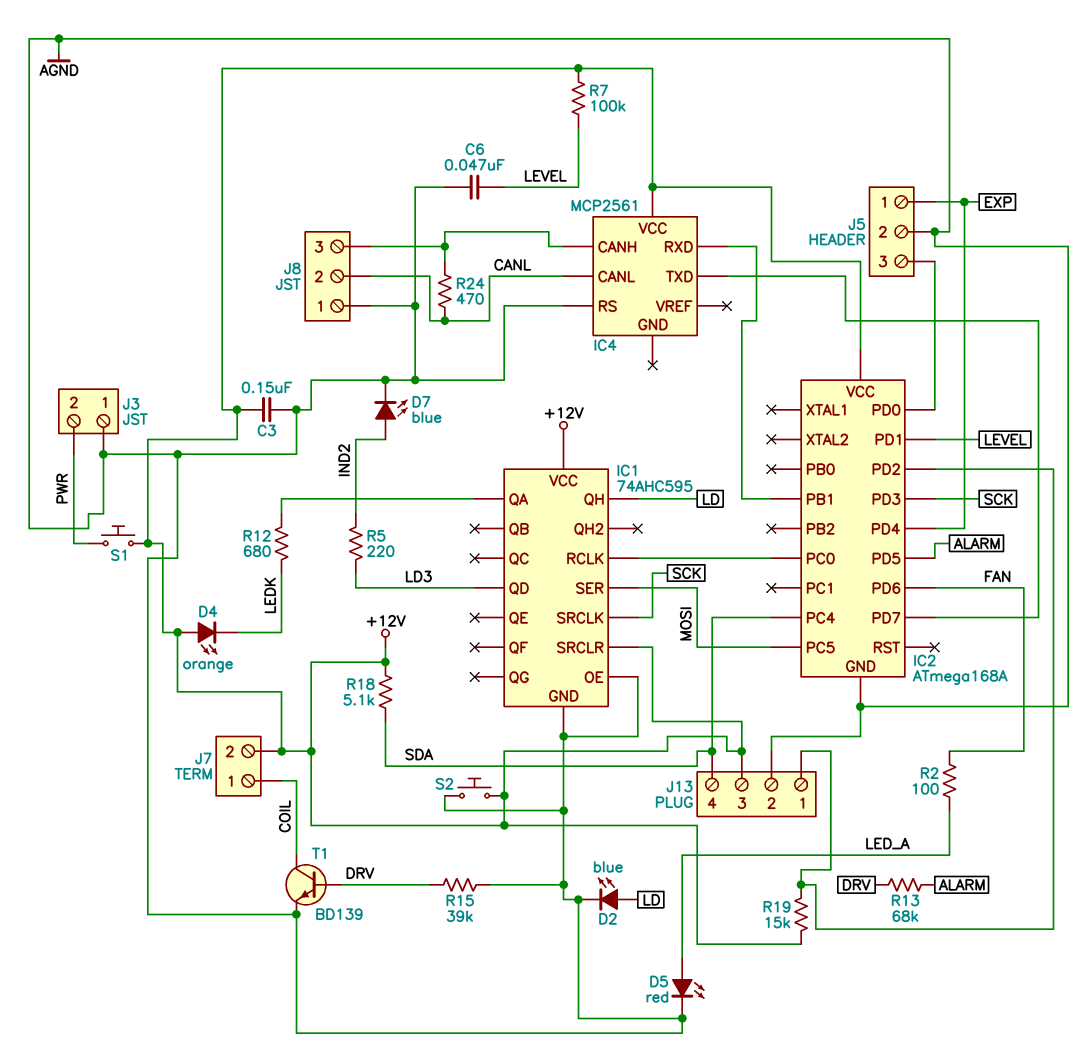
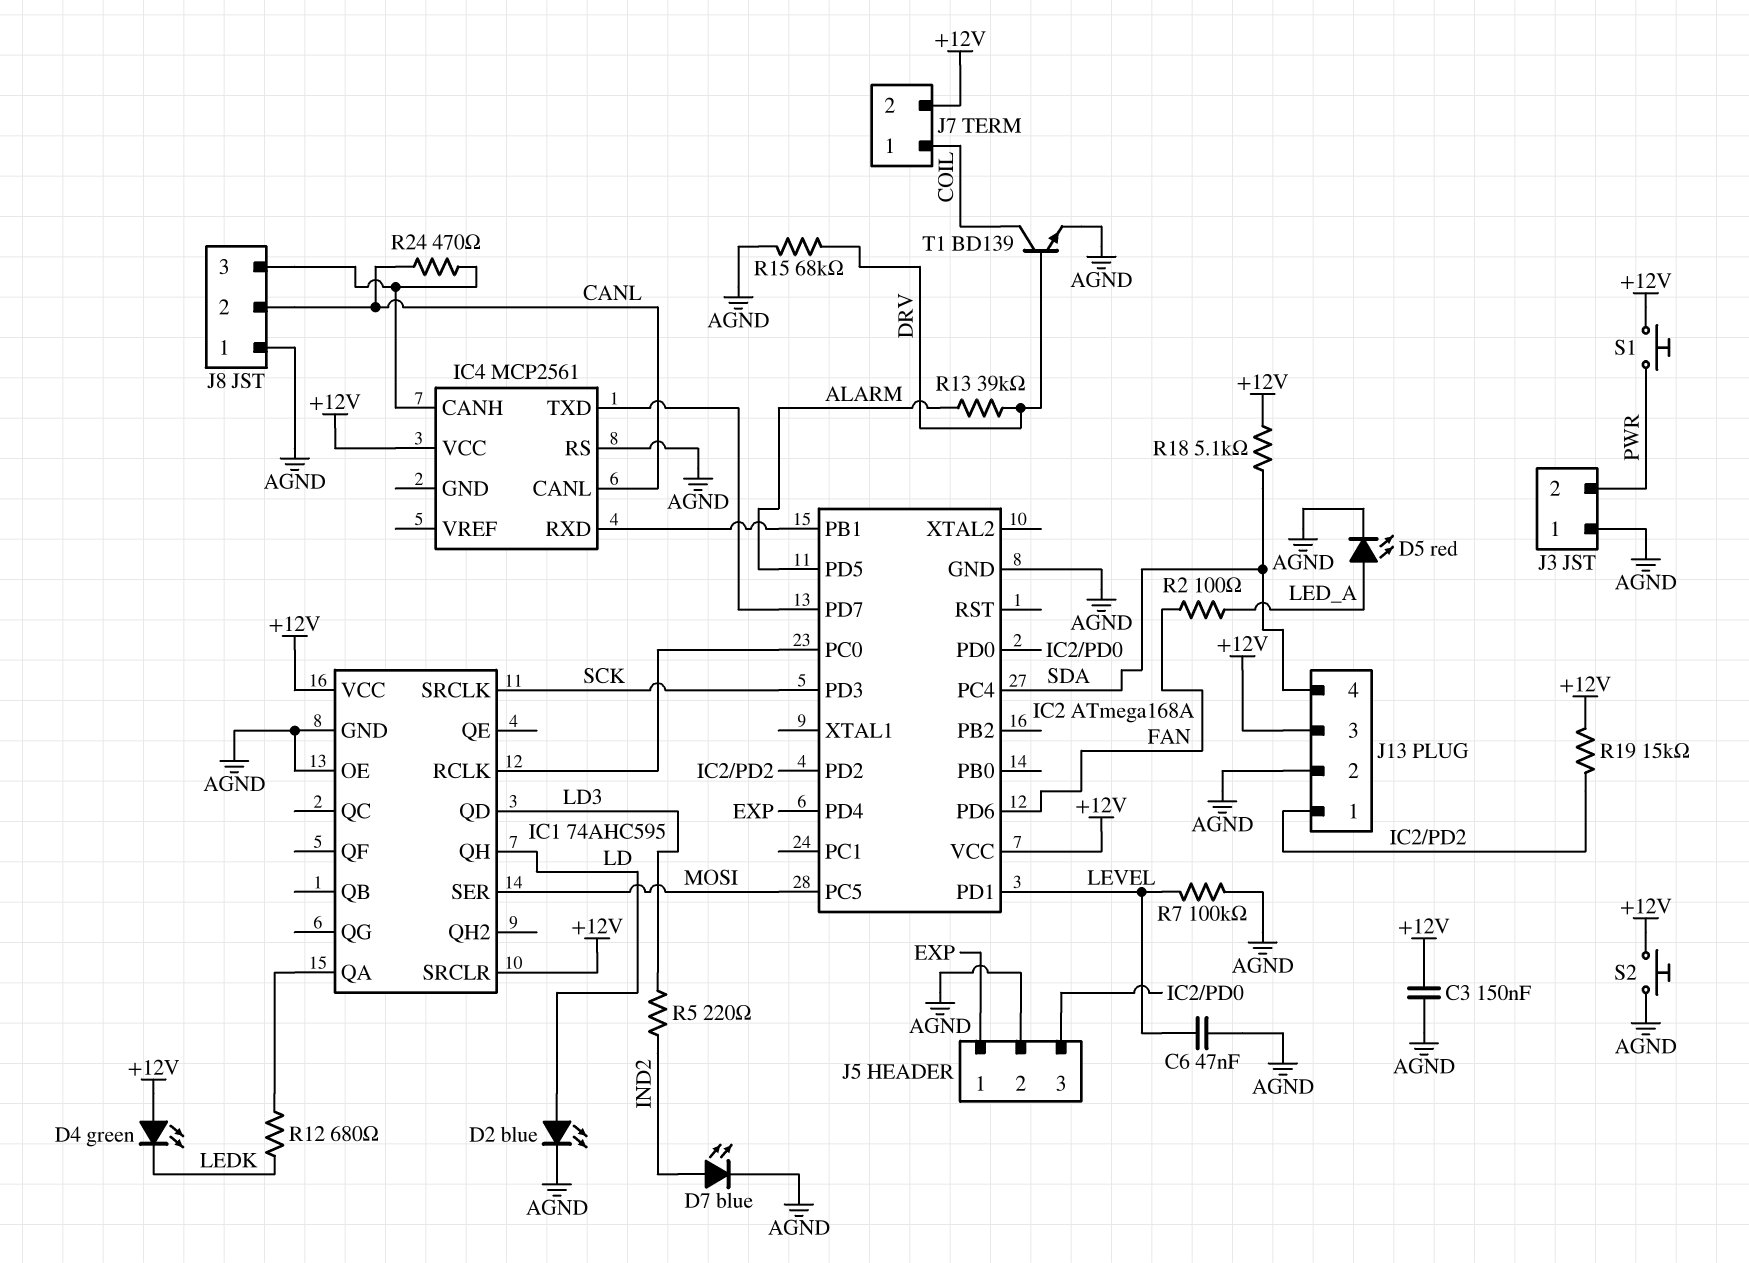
D4: LED orange (A +12V, K LEDK) -> LED green (A +12V, K LEDK)
R7: 100k (+12V, LEVEL) -> 100k (AGND, LEVEL)
R13: 68k (ALARM, DRV) -> 39k (ALARM, DRV)
R15: 39k (AGND, DRV) -> 68k (AGND, DRV)

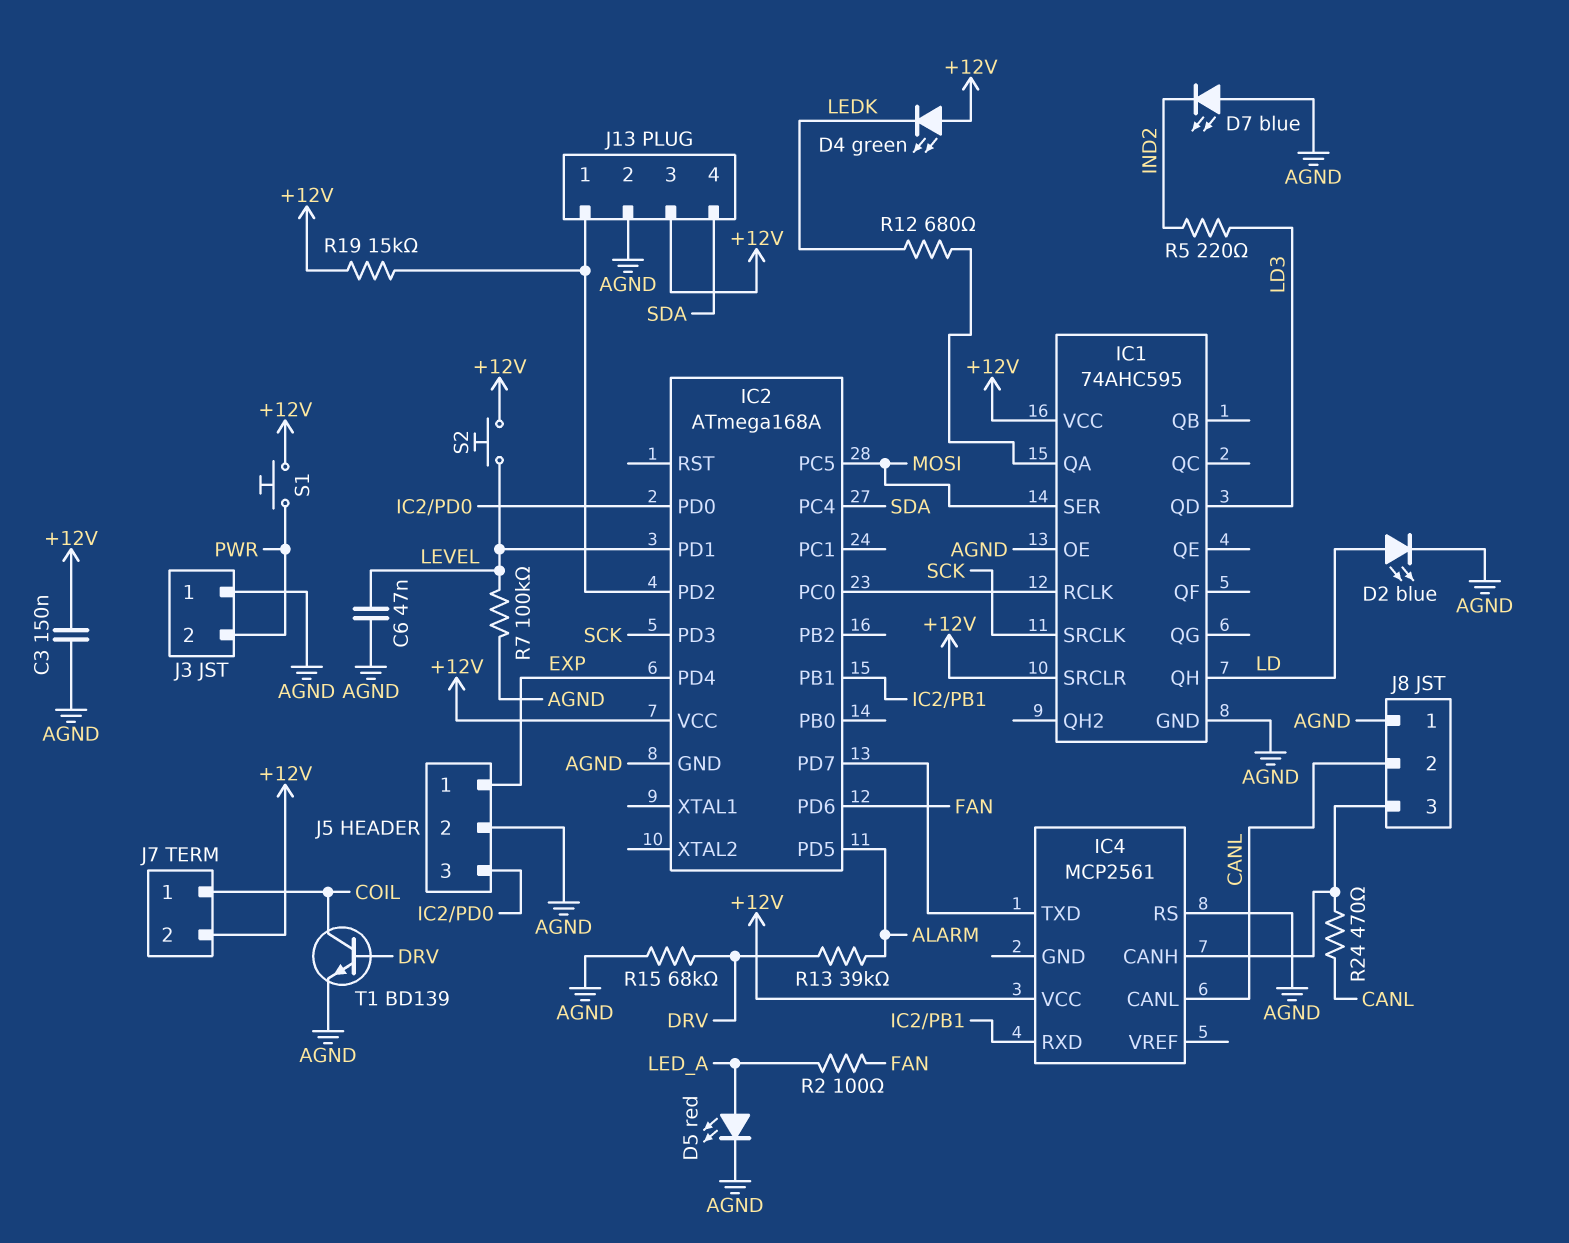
D7: LED blue (A IND2, K AGND) -> LED blue (A AGND, K IND2)
R18: 5.1k (+12V, SDA) -> none
S2: button (+12V, AGND) -> button (+12V, LEVEL)

